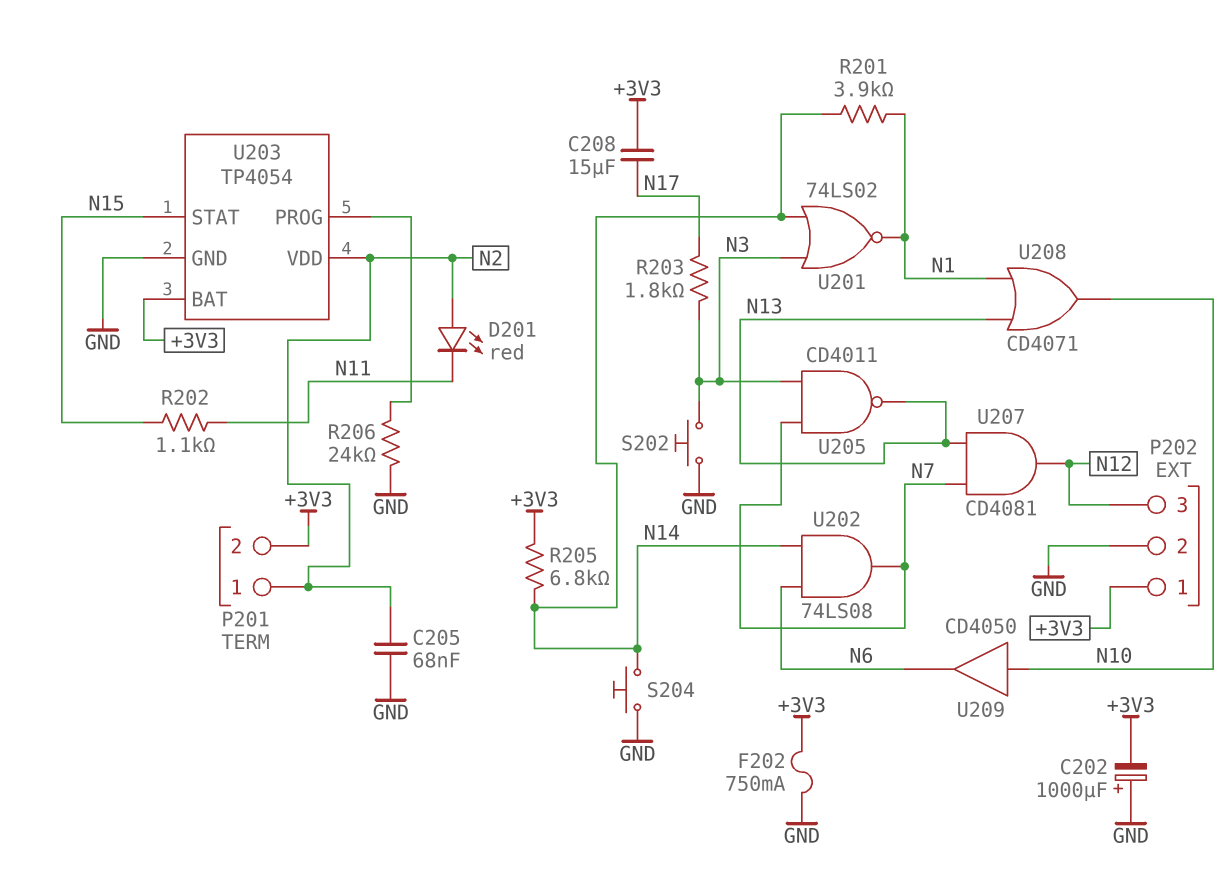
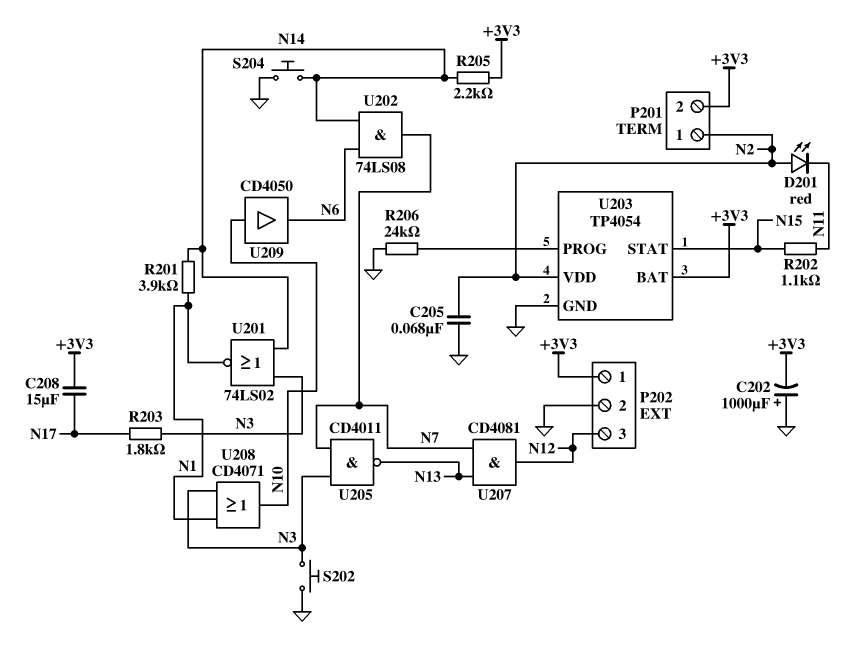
F202: 750mA (+3V3, GND) -> none
R205: 6.8k (+3V3, N14) -> 2.2k (+3V3, N14)
U208: OR CD4071 (in N1, in N13, out N10) -> OR CD4071 (in N1, in N3, out N10)

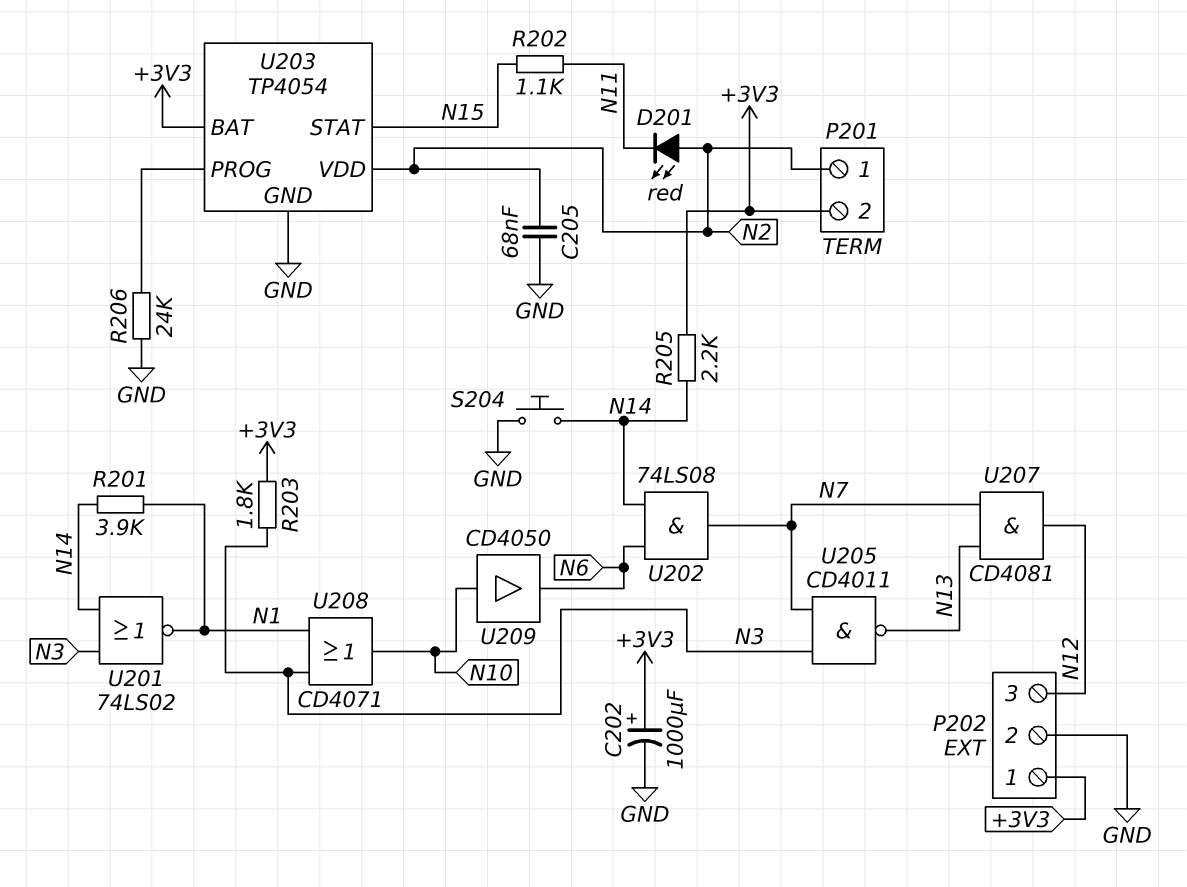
C202: 1000uF (plus GND, minus +3V3) -> 1000uF (plus +3V3, minus GND)
C208: 15uF (+3V3, N17) -> none
R203: 1.8k (N3, N17) -> 1.8k (+3V3, N3)
S202: button (GND, N3) -> none

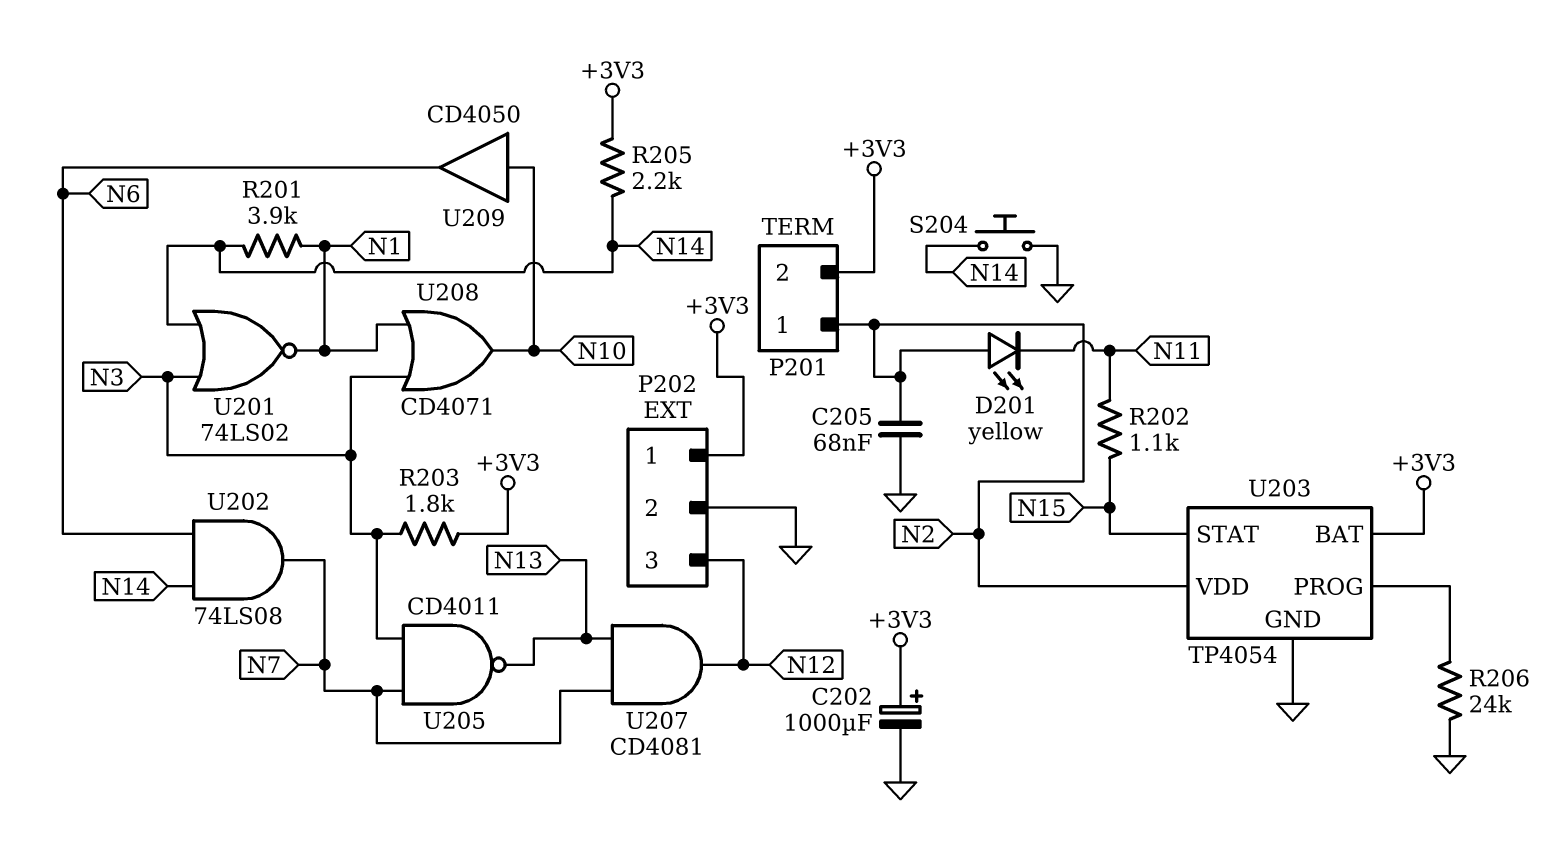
D201: LED red (A N2, K N11) -> LED yellow (A N2, K N11)

